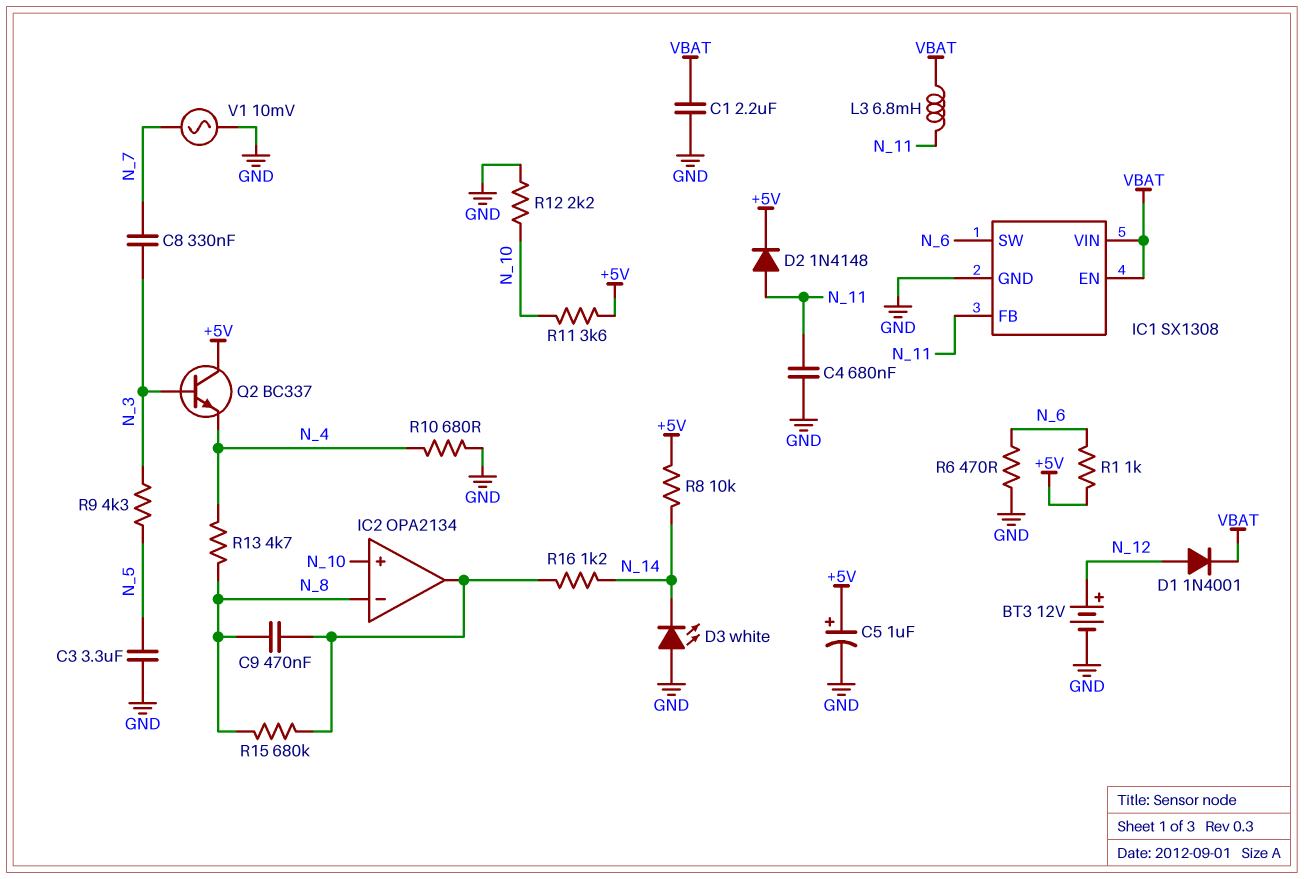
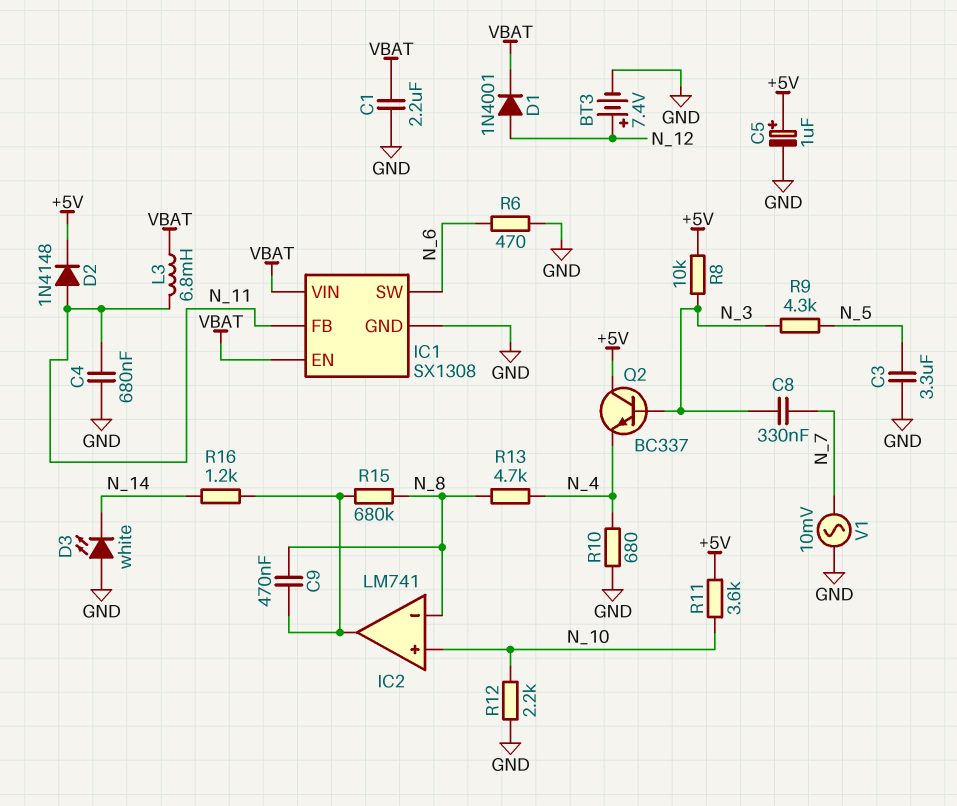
BT3: 12V (plus N_12, minus GND) -> 7.4V (plus N_12, minus GND)
IC2: OPA2134 -> LM741
R1: 1k (+5V, N_6) -> none
R8: 10k (+5V, N_14) -> 10k (+5V, N_3)

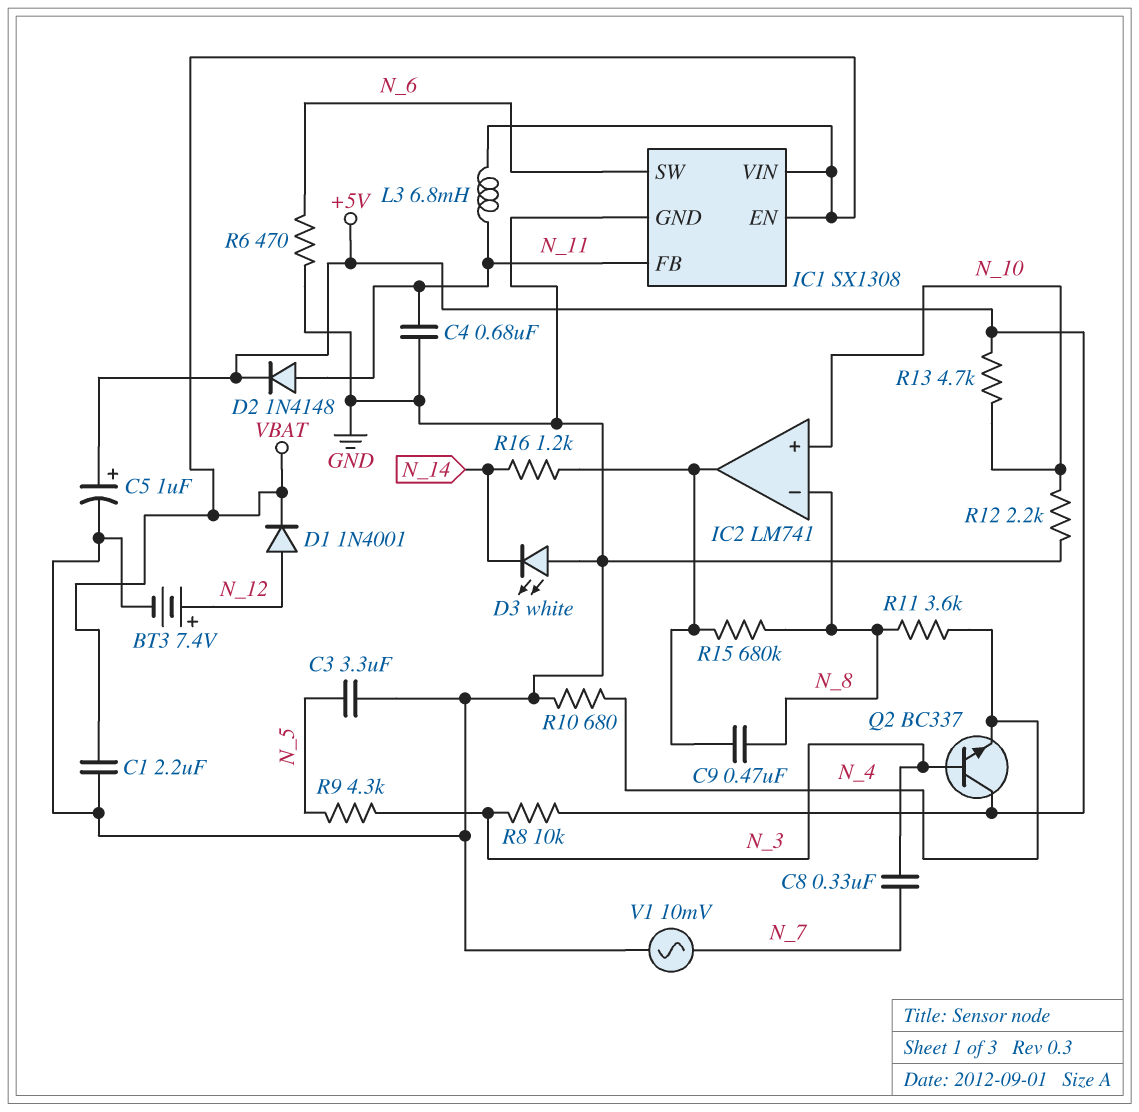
R11: 3.6k (+5V, N_10) -> 3.6k (N_4, N_8)
R13: 4.7k (N_4, N_8) -> 4.7k (+5V, N_10)

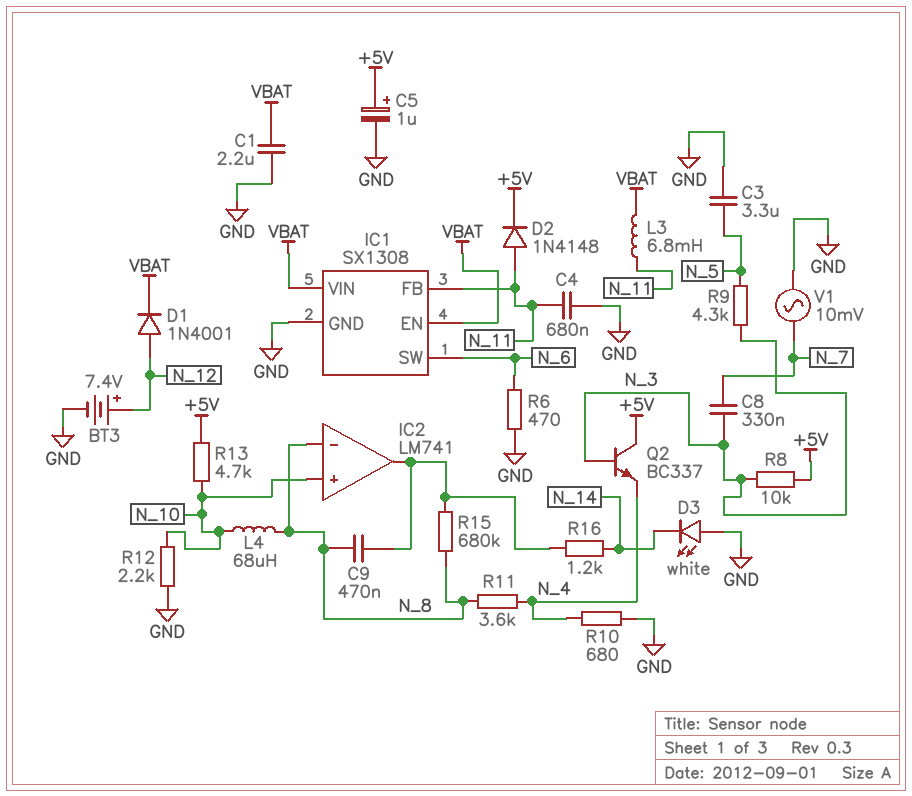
L4: none -> 68uH (N_8, N_10)

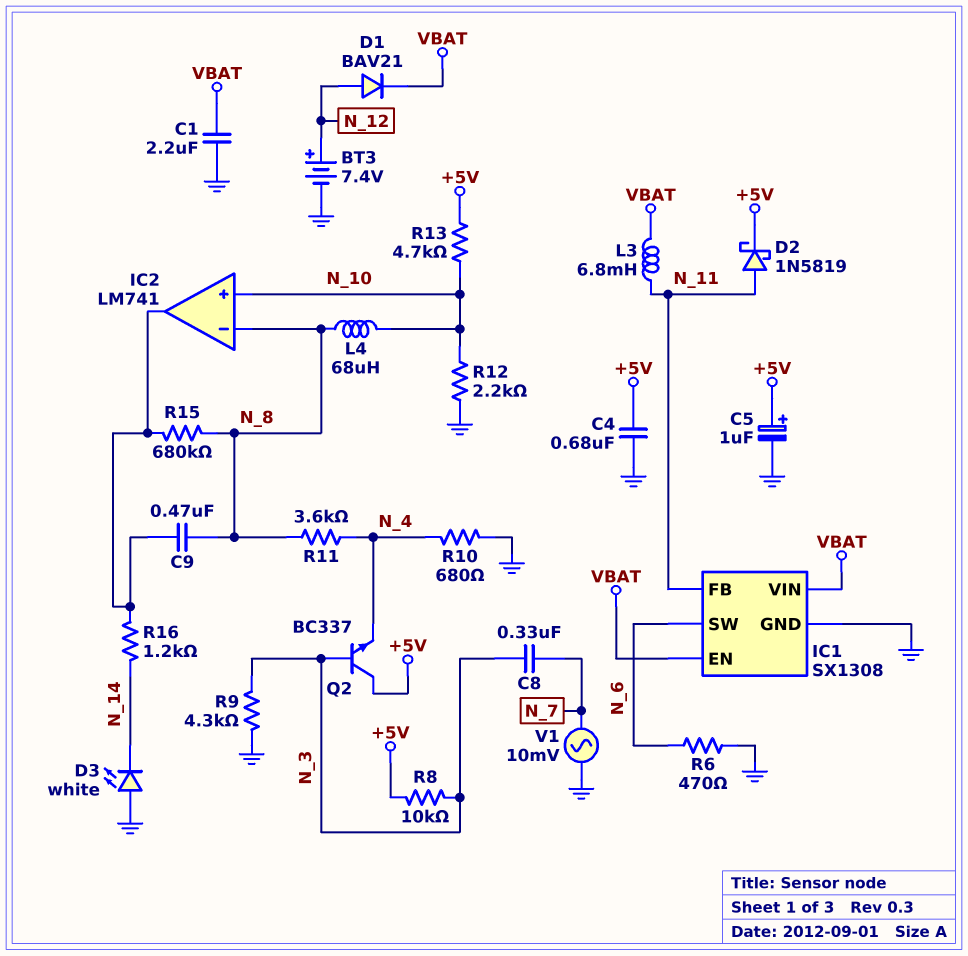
C3: 3.3uF (GND, N_5) -> none
C4: 680nF (GND, N_11) -> 680nF (+5V, GND)
D1: diode 1N4001 (A N_12, K VBAT) -> diode BAV21 (A N_12, K VBAT)
D2: diode 1N4148 (A N_11, K +5V) -> schottky 1N5819 (A N_11, K +5V)
R9: 4.3k (N_3, N_5) -> 4.3k (GND, N_3)

